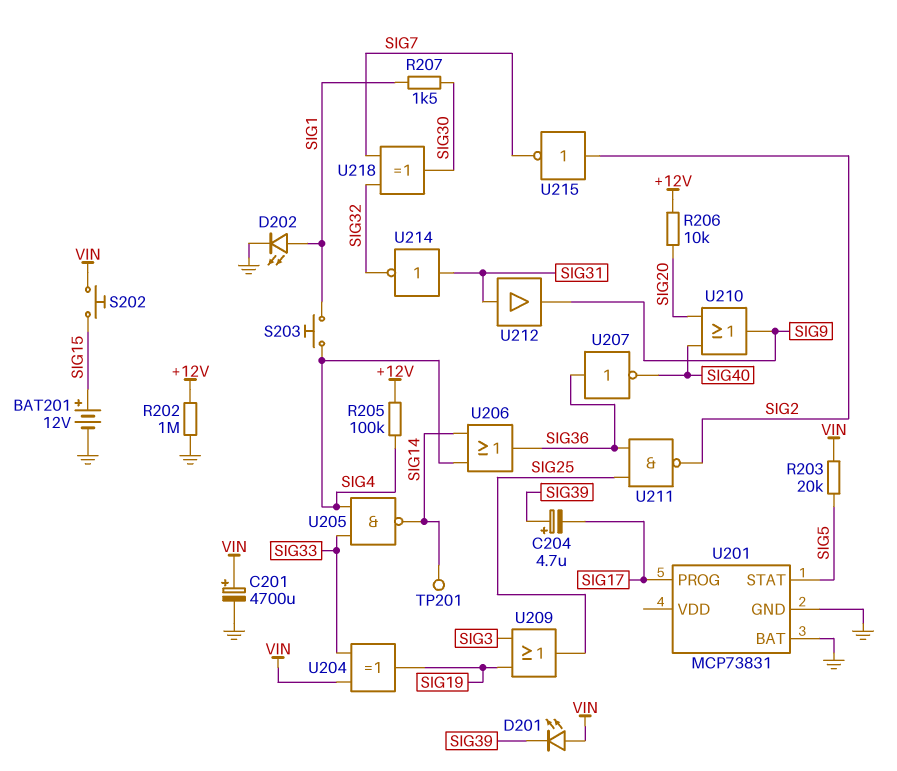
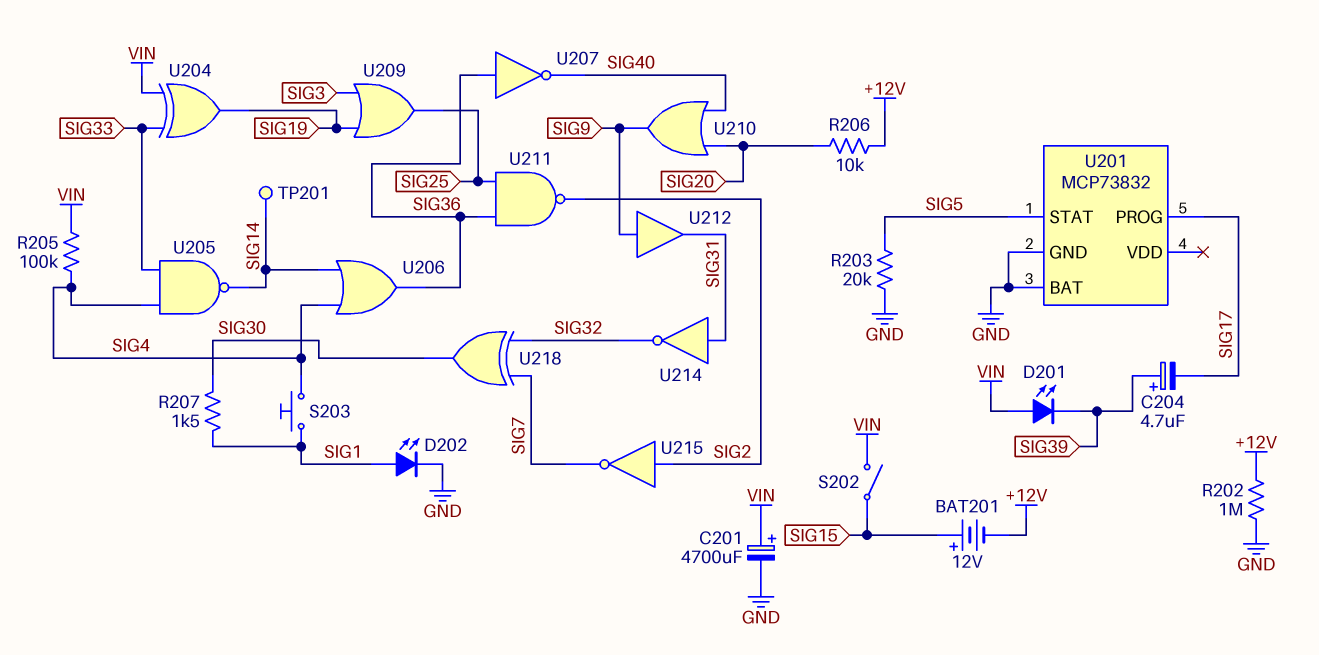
BAT201: 12V (plus SIG15, minus GND) -> 12V (plus SIG15, minus +12V)
R203: 20k (SIG5, VIN) -> 20k (GND, SIG5)
R205: 100k (+12V, SIG4) -> 100k (SIG4, VIN)
S202: button (SIG15, VIN) -> switch (SIG15, VIN)
U201: MCP73831 -> MCP73832
U212: buffer (in SIG31, out SIG9) -> buffer (in SIG9, out SIG31)

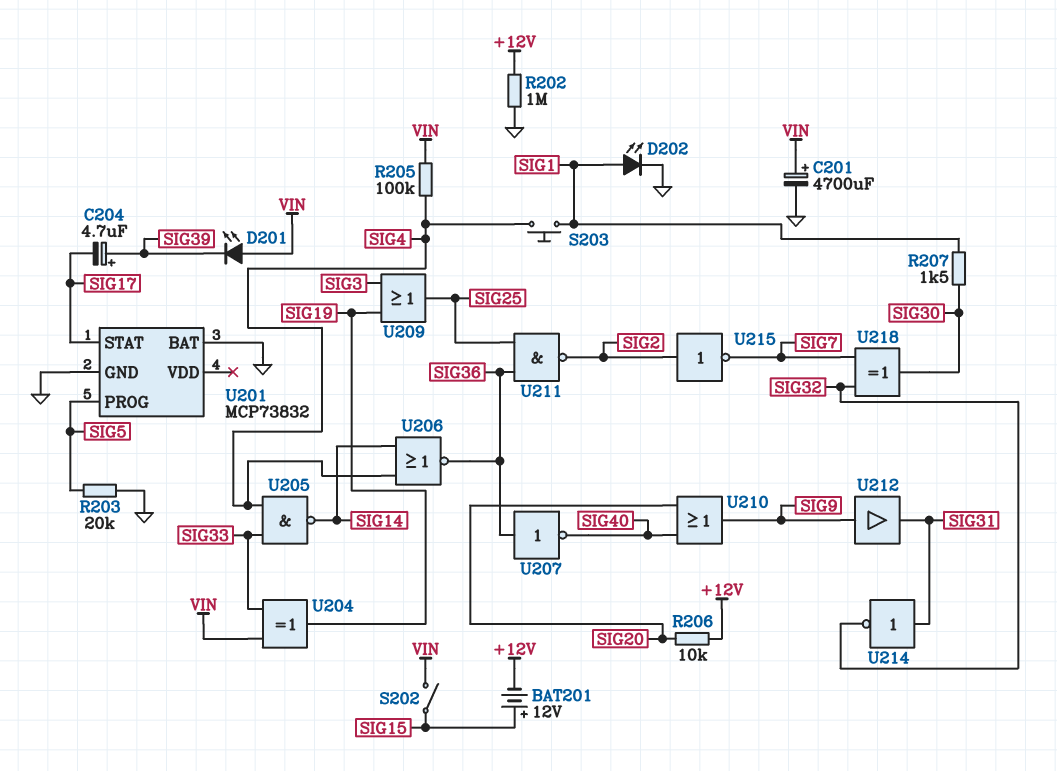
TP201: test point (SIG14) -> none
U201 pin PROG: SIG17 -> SIG5
U201 pin STAT: SIG5 -> SIG17
U206: OR (in SIG4, in SIG14, out SIG36) -> NOR (in SIG4, in SIG14, out SIG36)

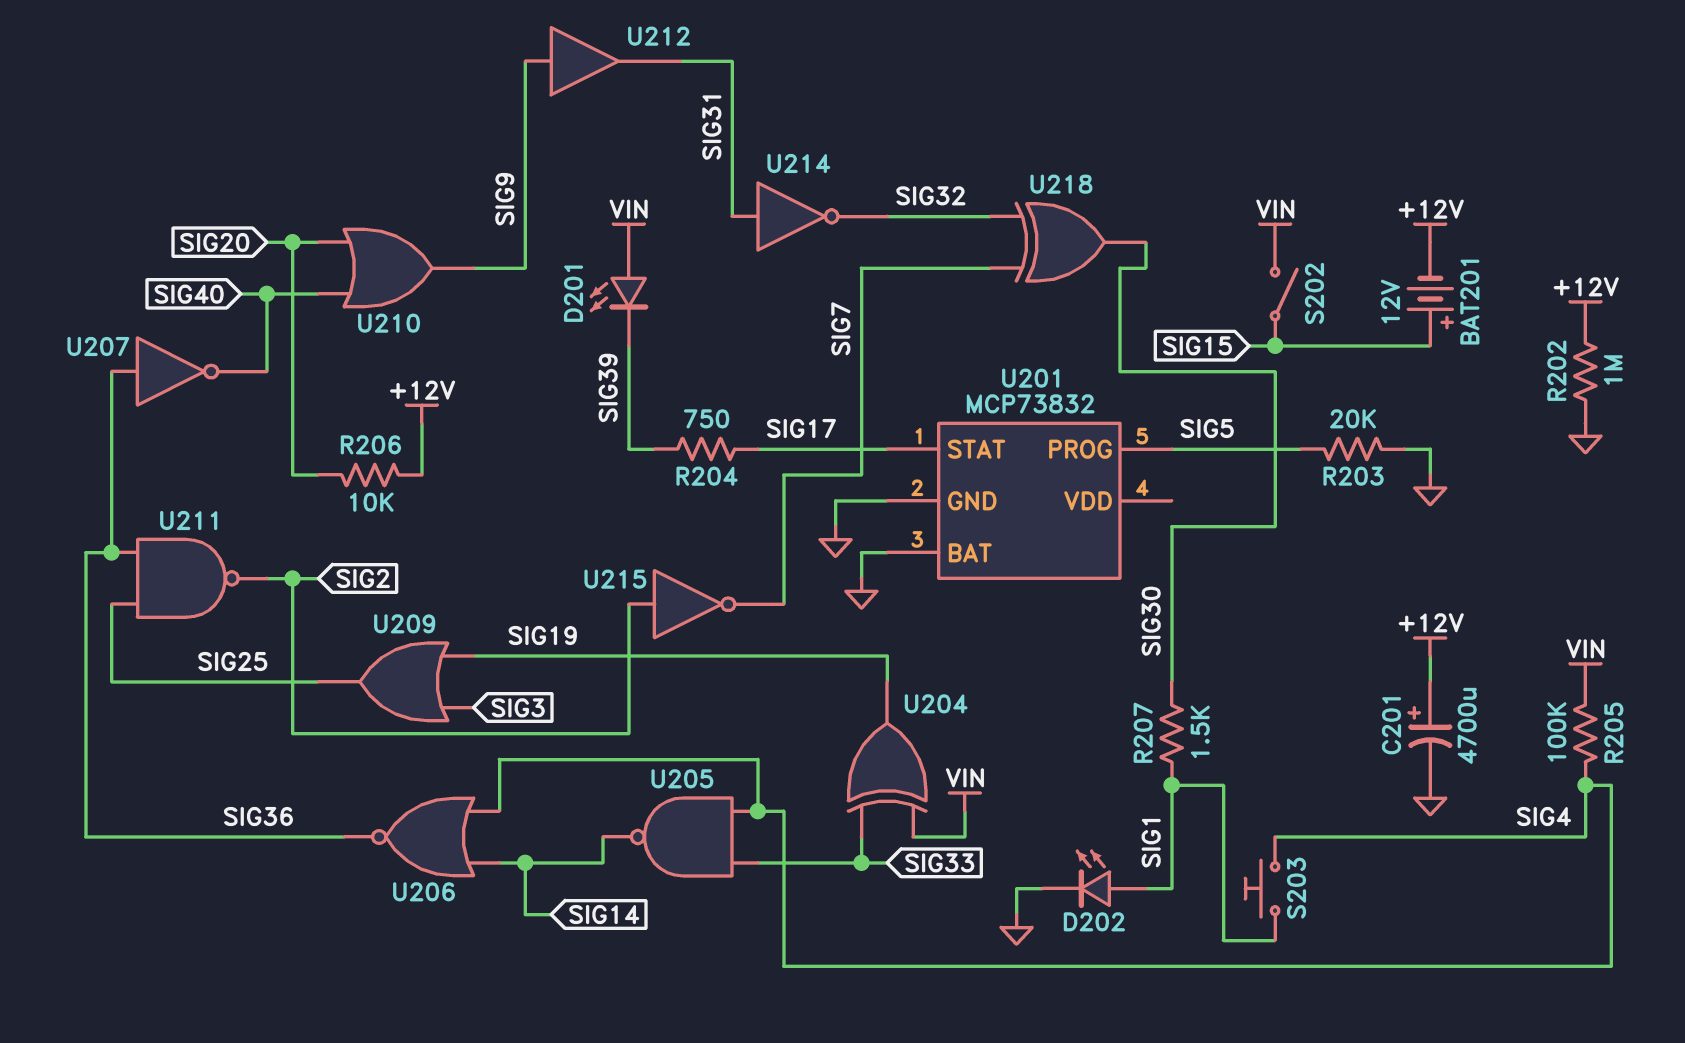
C201: 4700uF (plus VIN, minus GND) -> 4700uF (plus +12V, minus GND)
C204: 4.7uF (plus SIG39, minus SIG17) -> none
R204: none -> 750 (SIG17, SIG39)

